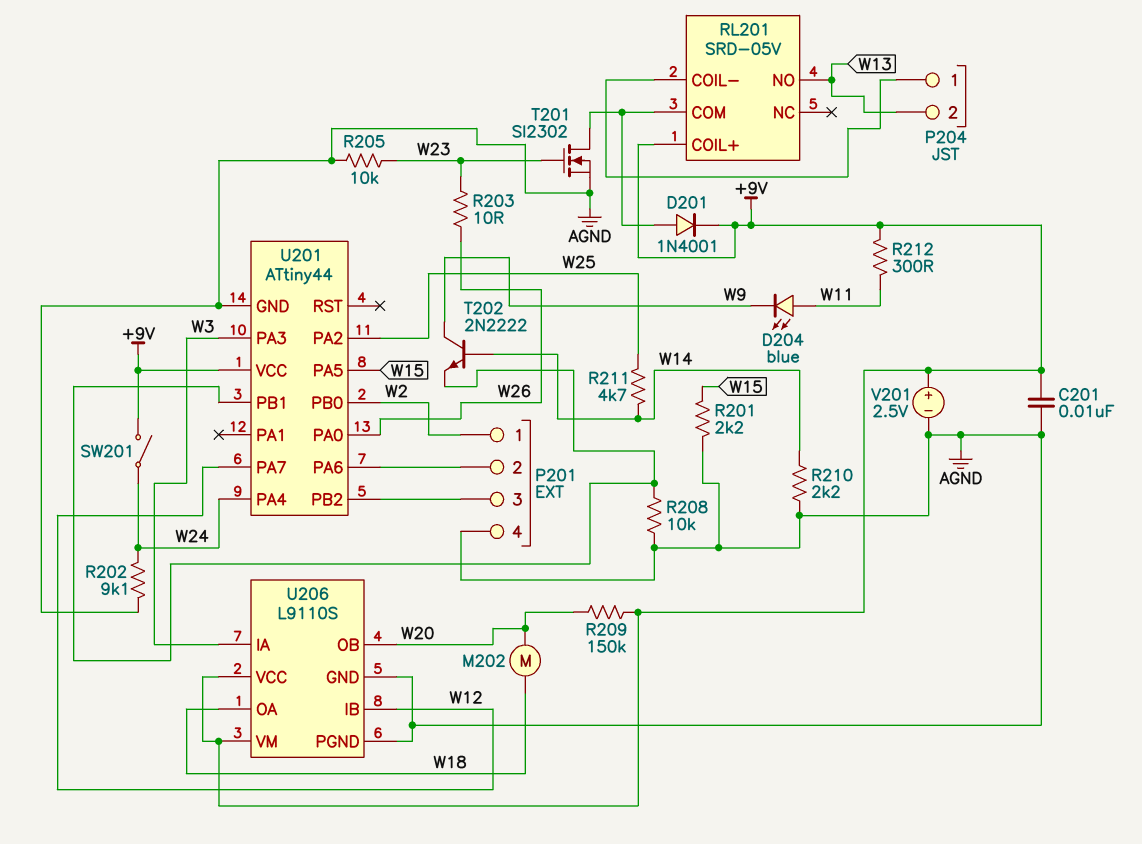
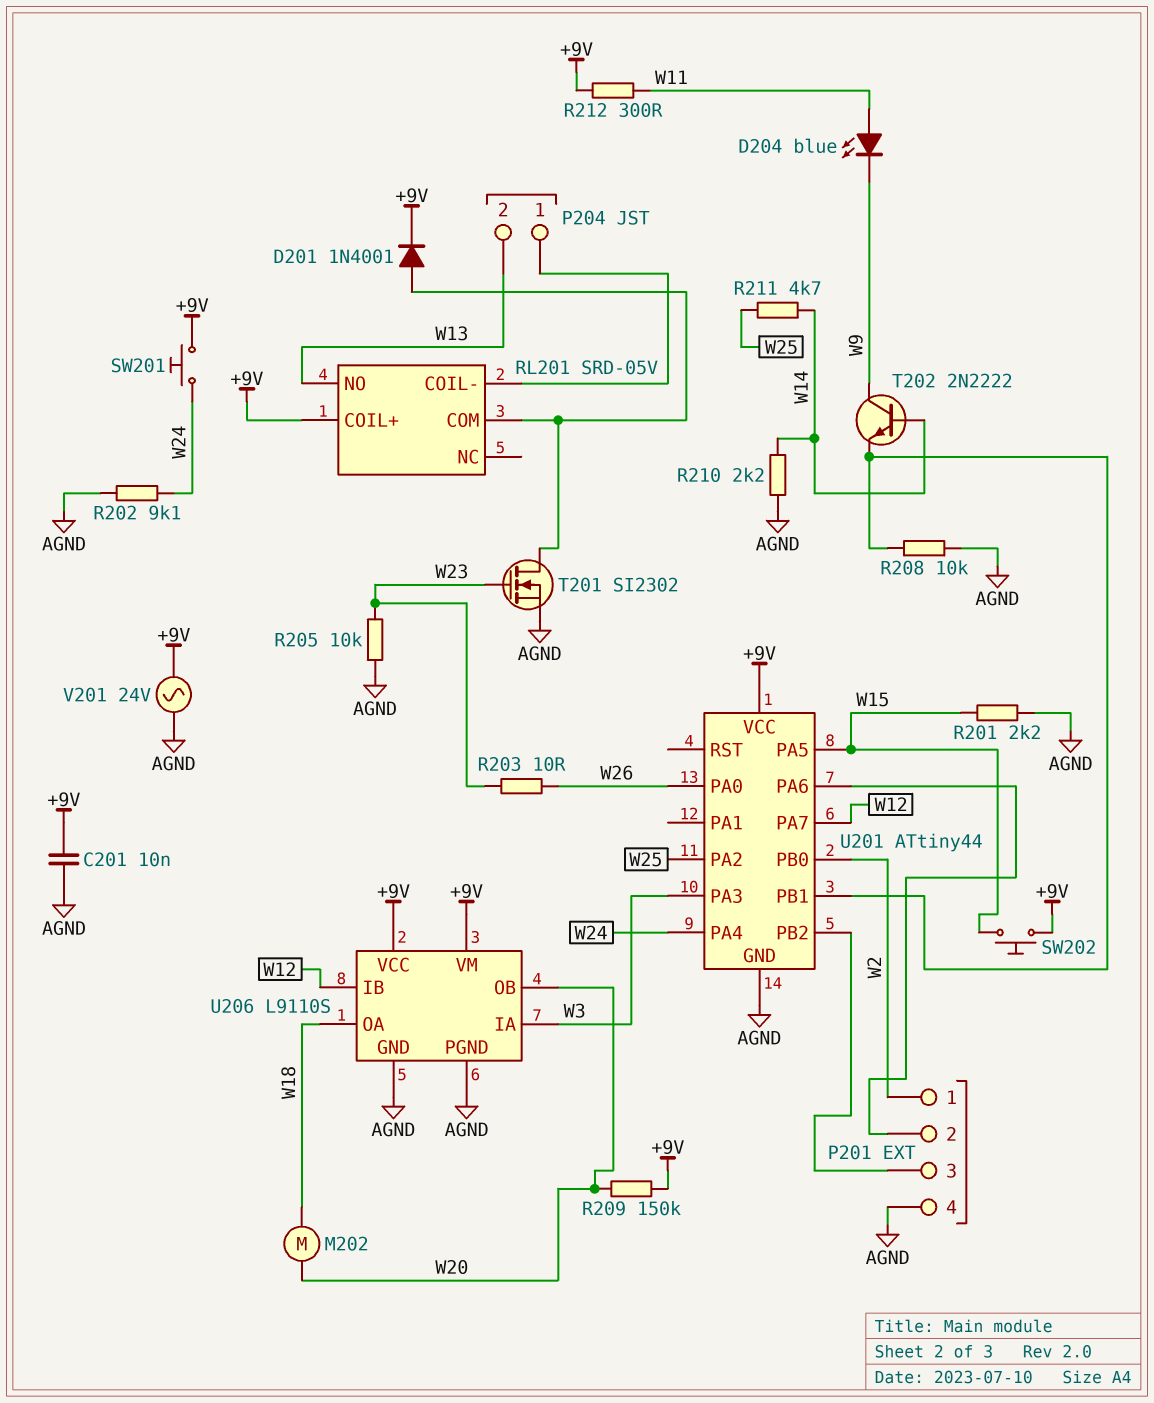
SW201: switch (+9V, W24) -> button (+9V, W24)
SW202: none -> button (+9V, W15)
V201: 2.5V (plus +9V, minus AGND) -> AC 24V (+9V, AGND)

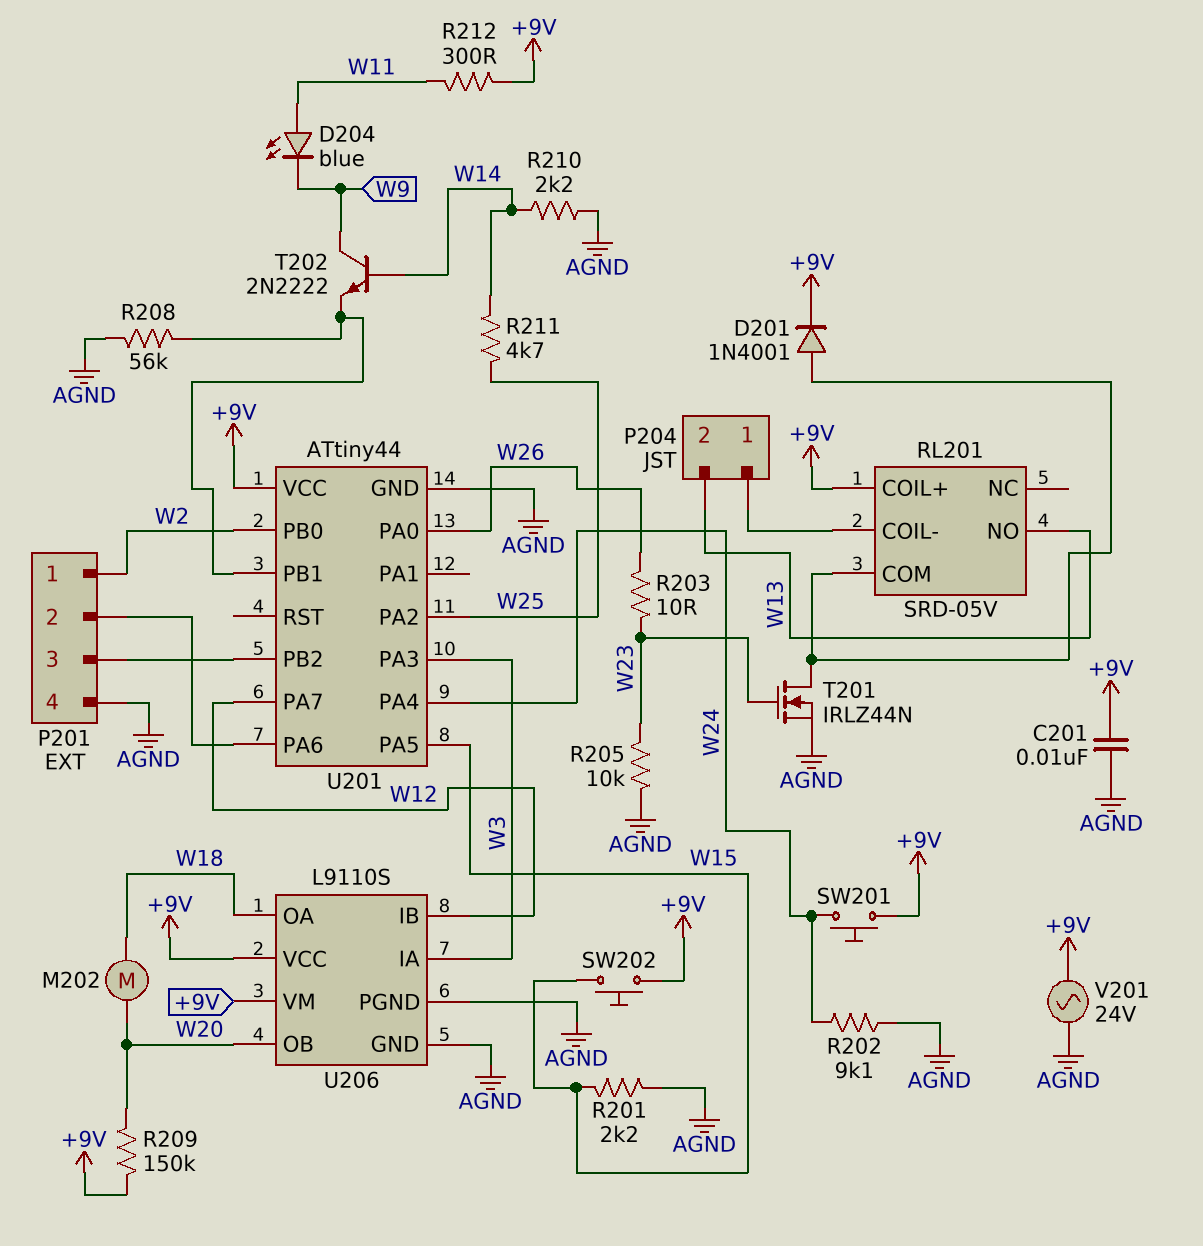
R208: 10k (AGND, U201/PB1) -> 56k (AGND, U201/PB1)
T201: NMOS SI2302 (G W23, D RL201/COM, S AGND) -> NMOS IRLZ44N (G W23, D RL201/COM, S AGND)

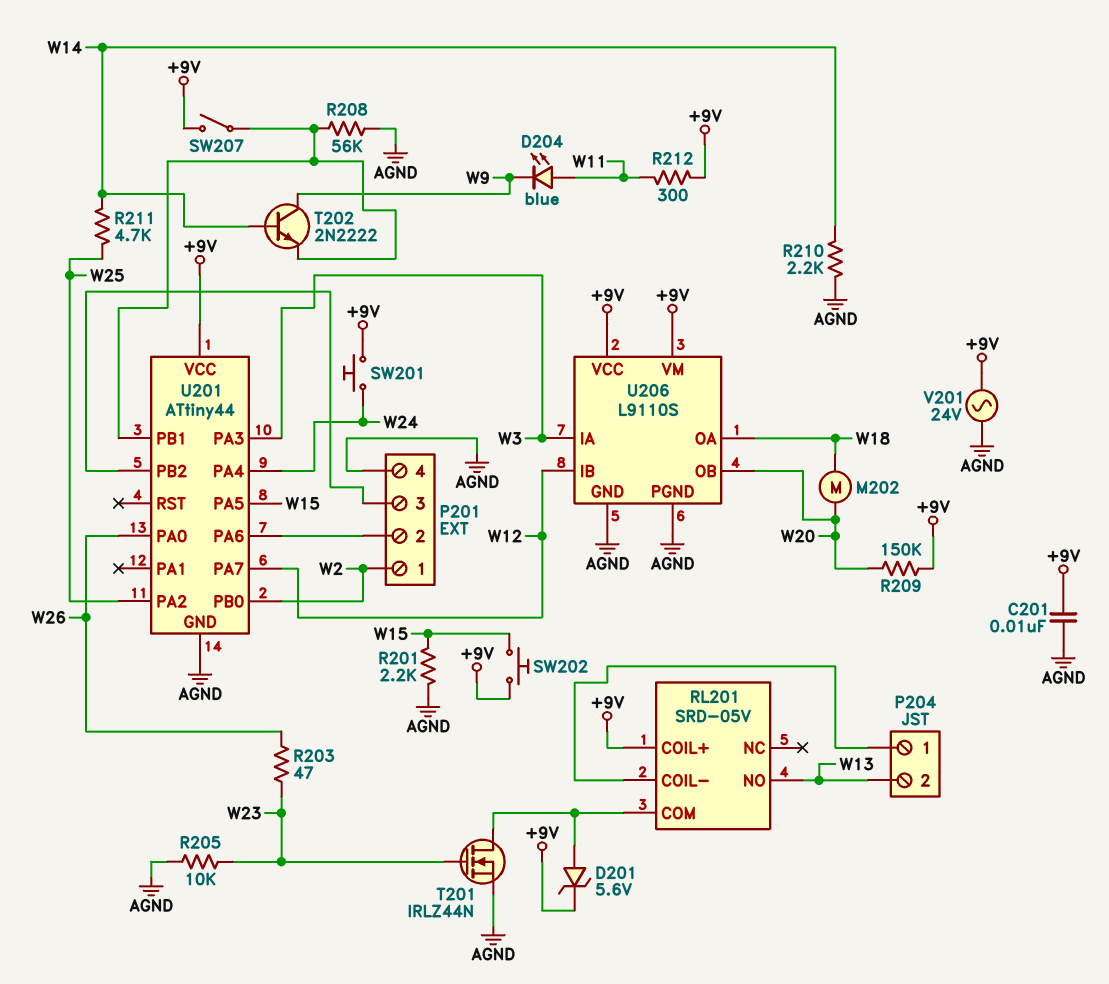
D201: diode 1N4001 (A RL201/COM, K +9V) -> zener 5.6V (A RL201/COM, K +9V)
R202: 9.1k (AGND, W24) -> none
R203: 10 (W23, W26) -> 47 (W23, W26)
SW207: none -> switch (+9V, U201/PB1)

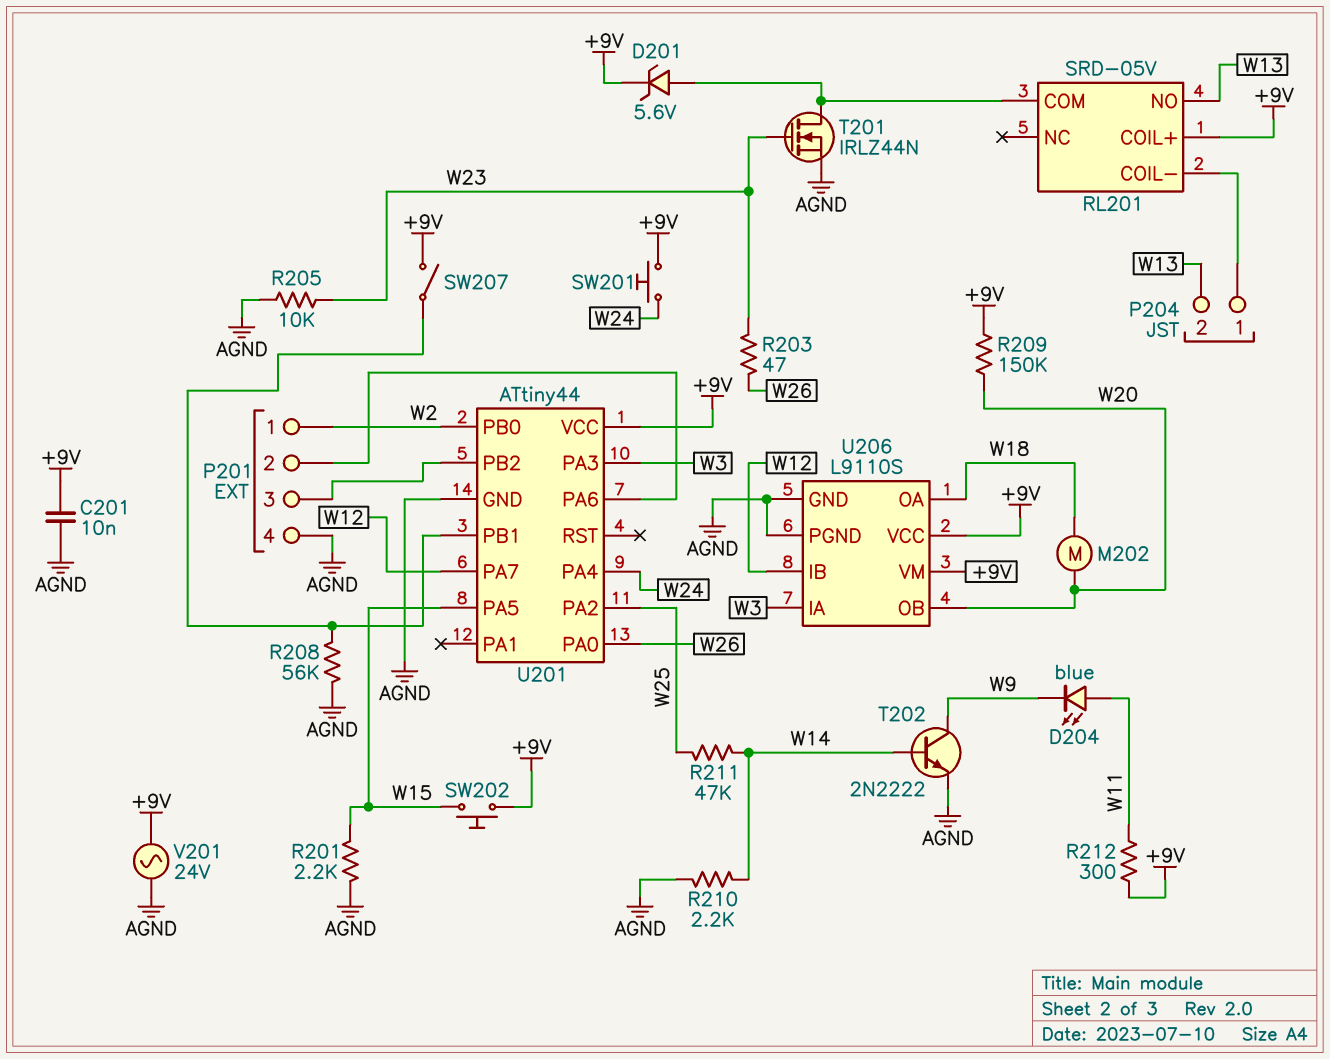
R211: 4.7k (W14, W25) -> 47k (W14, W25)
T202: NPN 2N2222 (B W14, C W9, E U201/PB1) -> NPN 2N2222 (B W14, C W9, E AGND)

